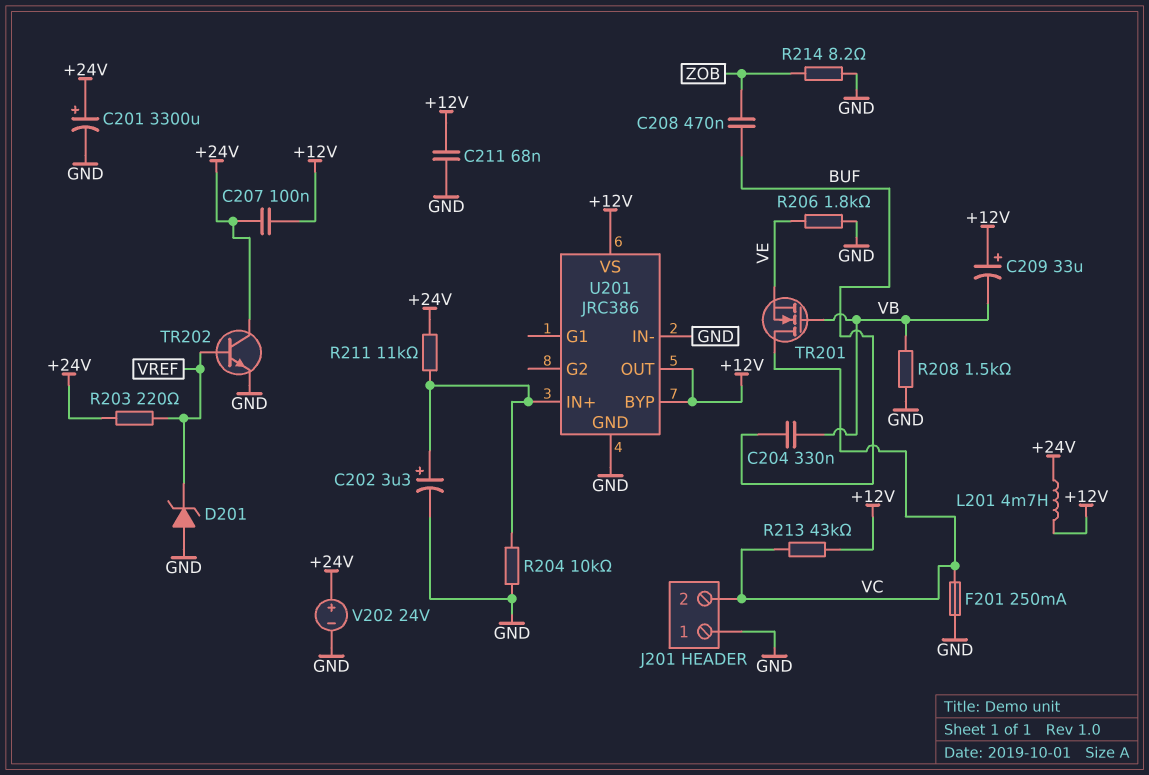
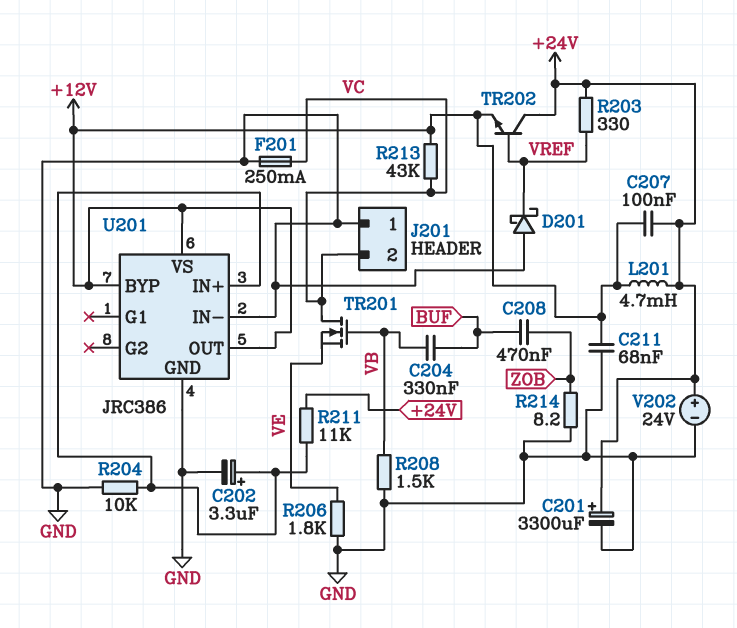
C209: 33uF (plus +12V, minus VB) -> none
D201: zener (A GND, K VREF) -> schottky (A GND, K VREF)
R203: 220 (+24V, VREF) -> 330 (+24V, VREF)
TR202: NPN (B VREF, C +24V, E GND) -> NPN (B VREF, C +24V, E +12V)

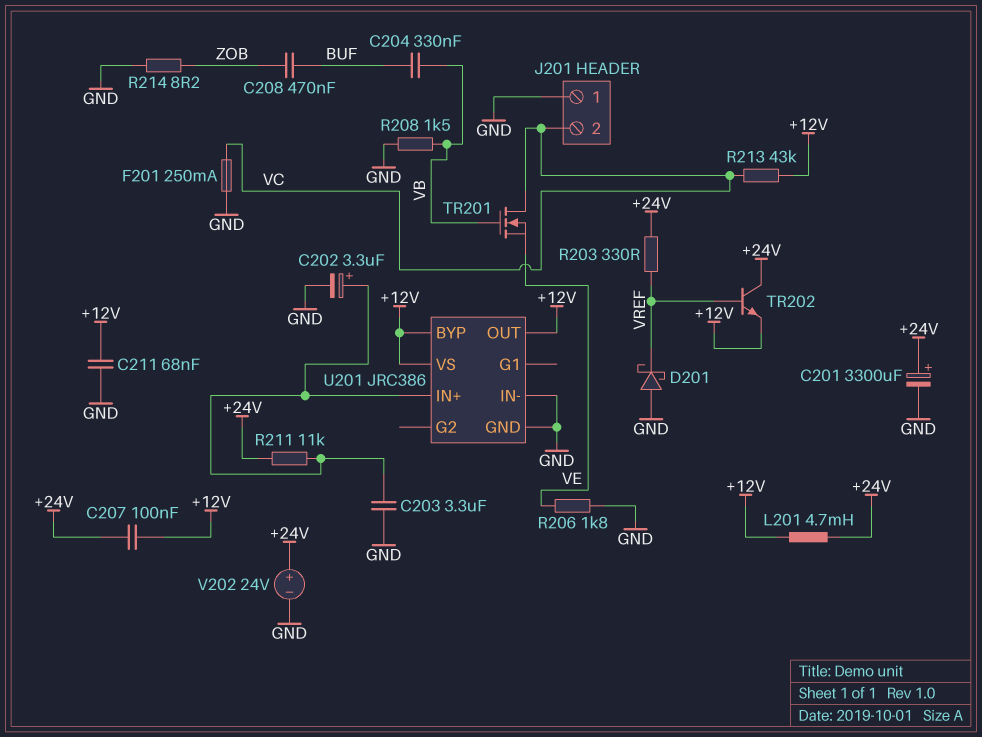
C203: none -> 3.3uF (GND, U201/IN+)
R204: 10k (GND, U201/IN+) -> none

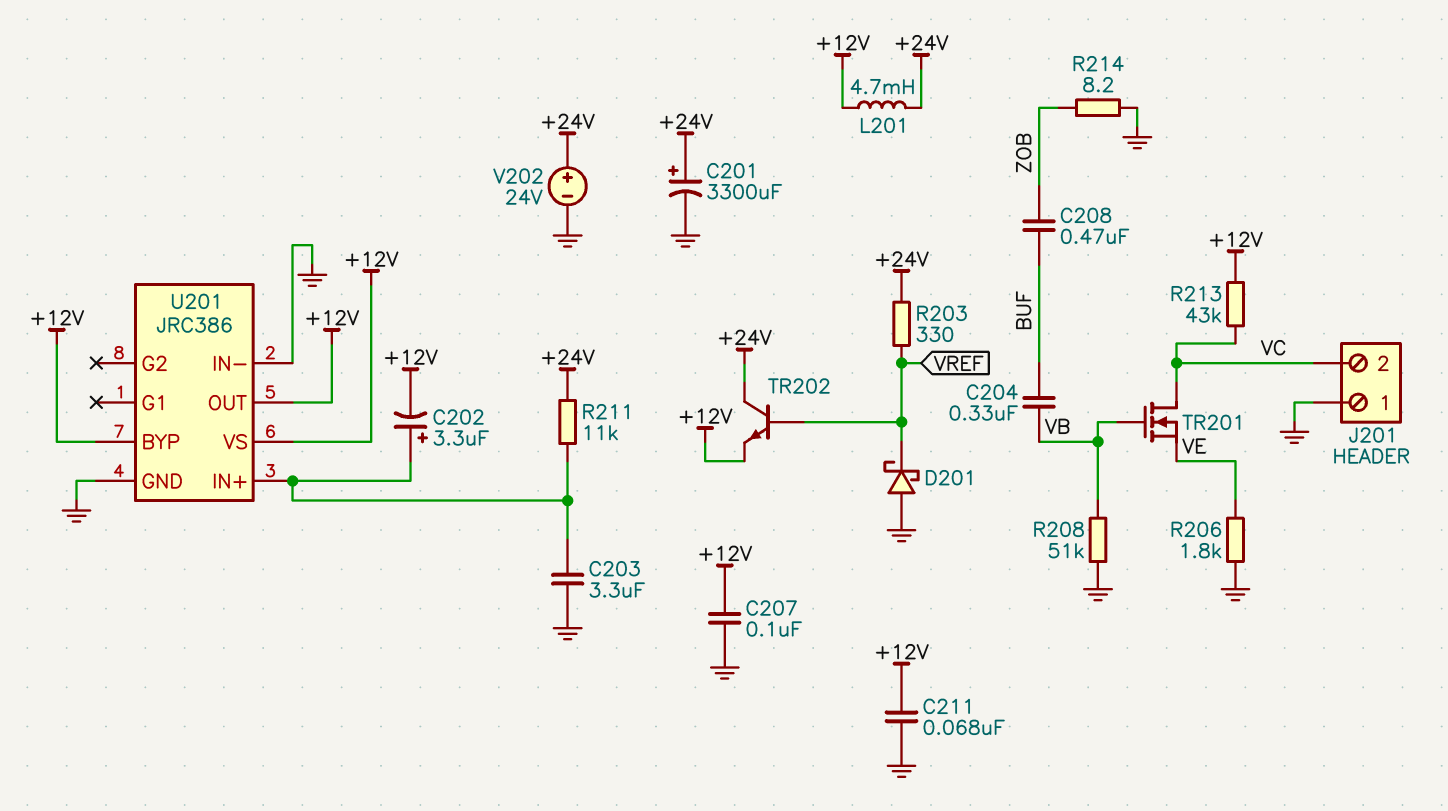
C202: 3.3uF (plus U201/IN+, minus GND) -> 3.3uF (plus U201/IN+, minus +12V)
C207: 100nF (+12V, +24V) -> 100nF (+12V, GND)
F201: 250mA (GND, VC) -> none
R208: 1.5k (GND, VB) -> 51k (GND, VB)

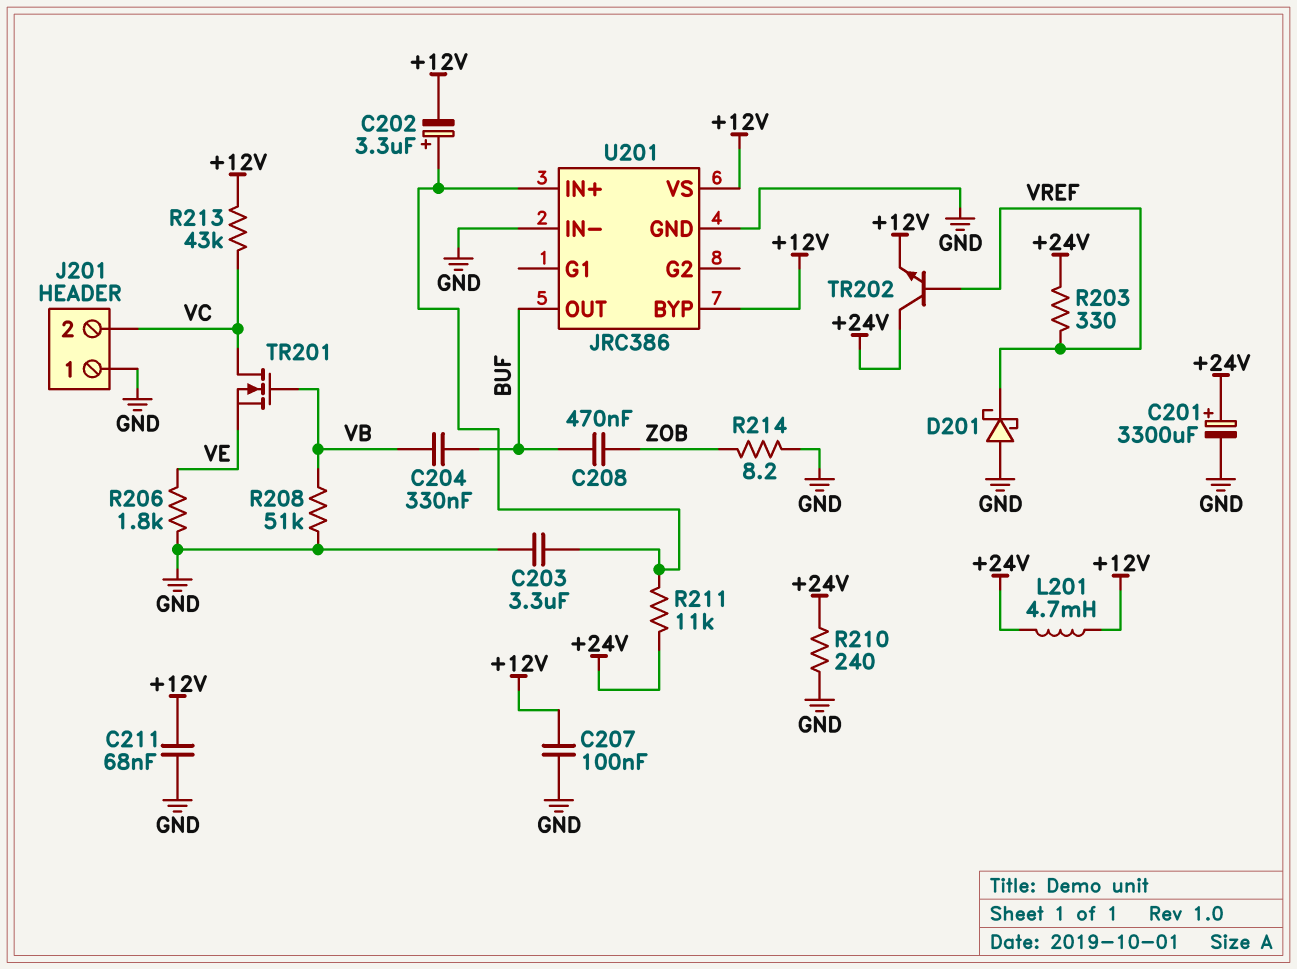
R210: none -> 240 (+24V, GND)
U201 pin OUT: +12V -> BUF
V202: 24V (plus +24V, minus GND) -> none

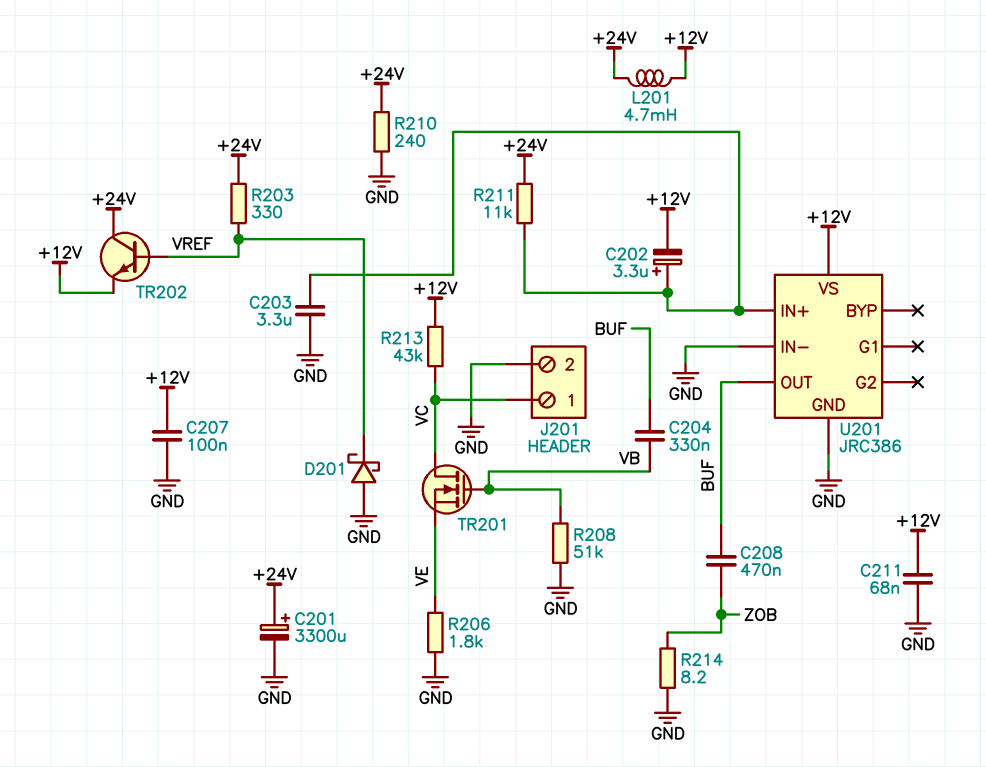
J201 pin 1: GND -> VC
J201 pin 2: VC -> GND
U201 pin BYP: +12V -> none

